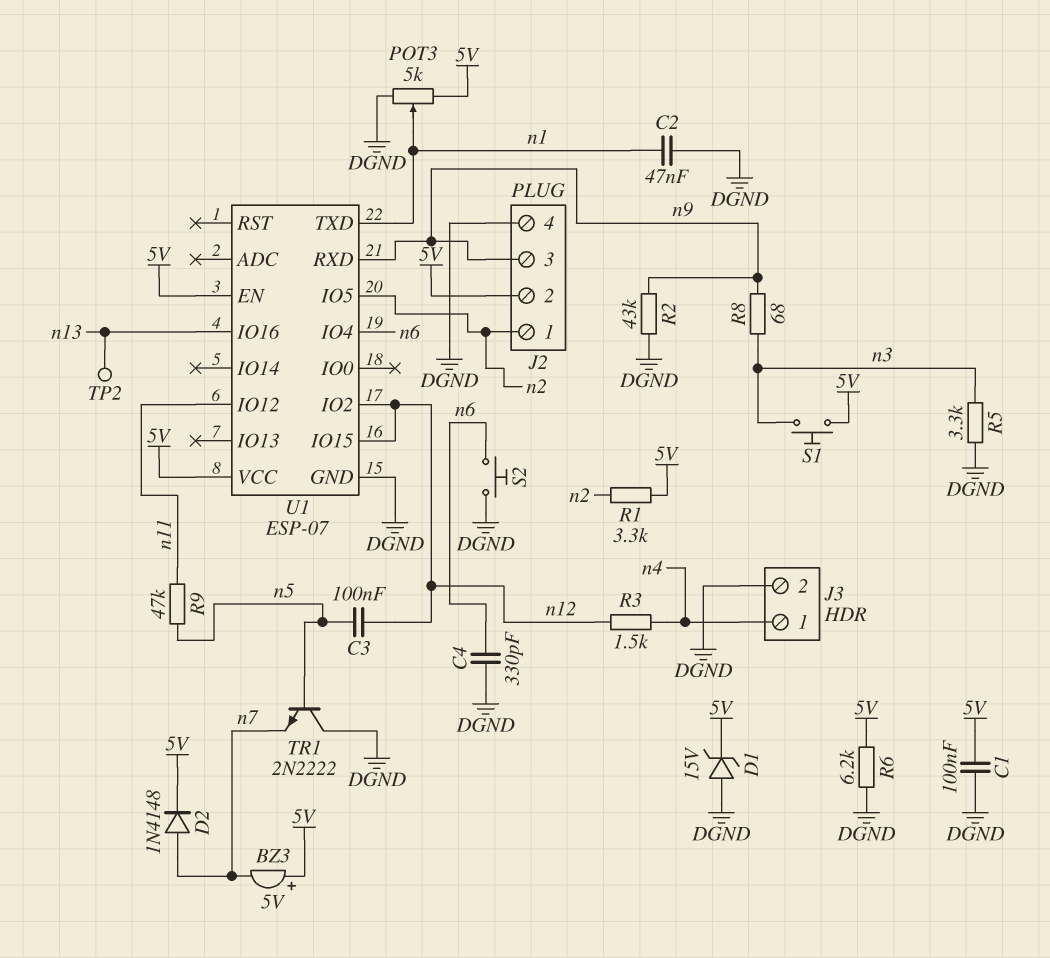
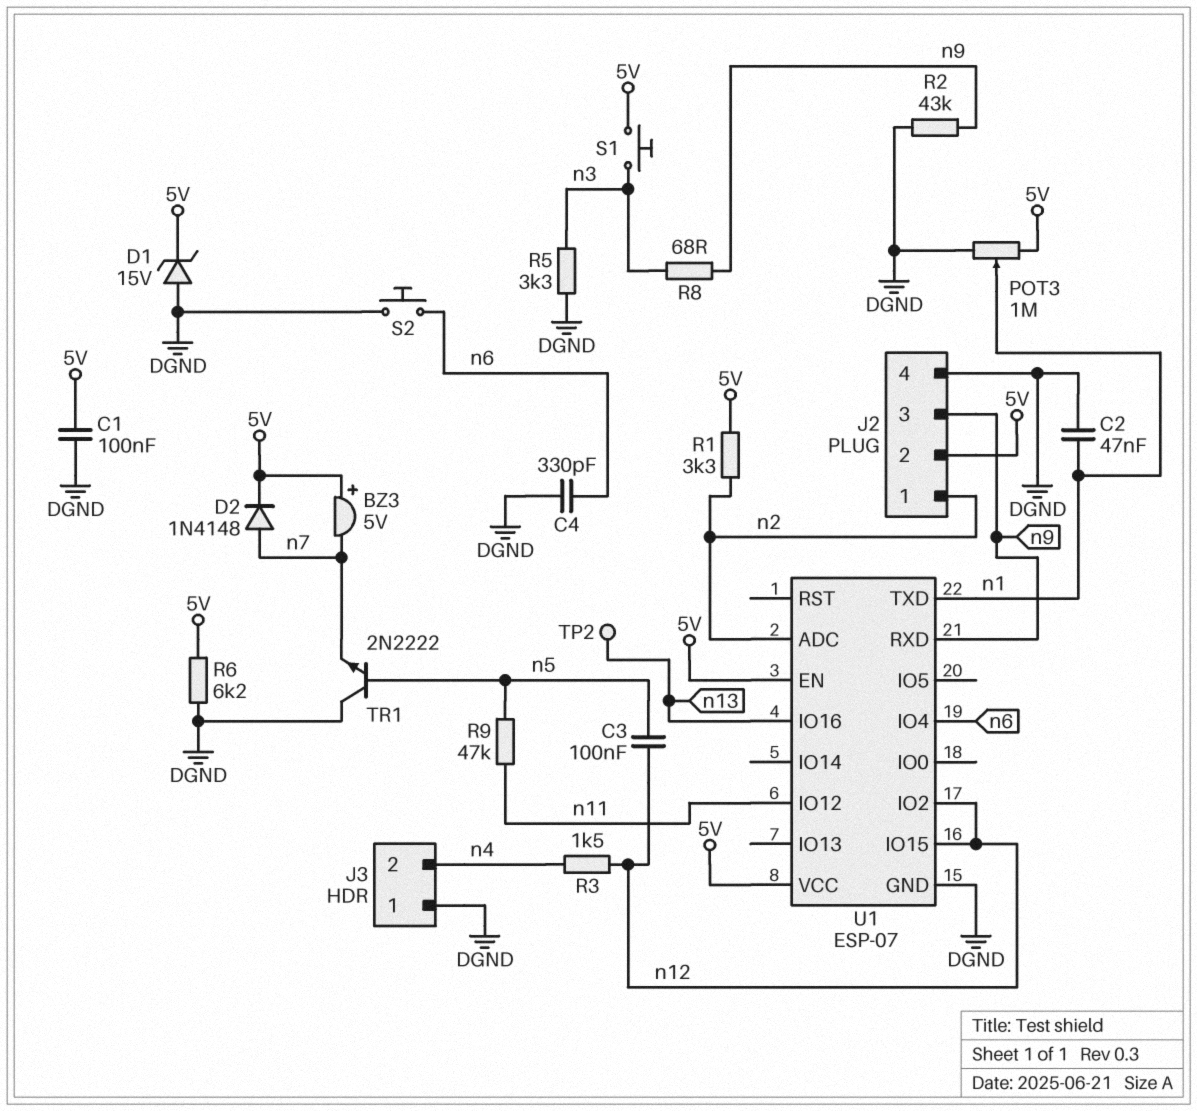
J3 pin 1: n4 -> DGND
J3 pin 2: DGND -> n4
POT3: 5k (5V, DGND, wiper n1) -> 1M (5V, DGND, wiper n1)
U1 pin ADC: none -> n2
U1 pin IO5: n2 -> none

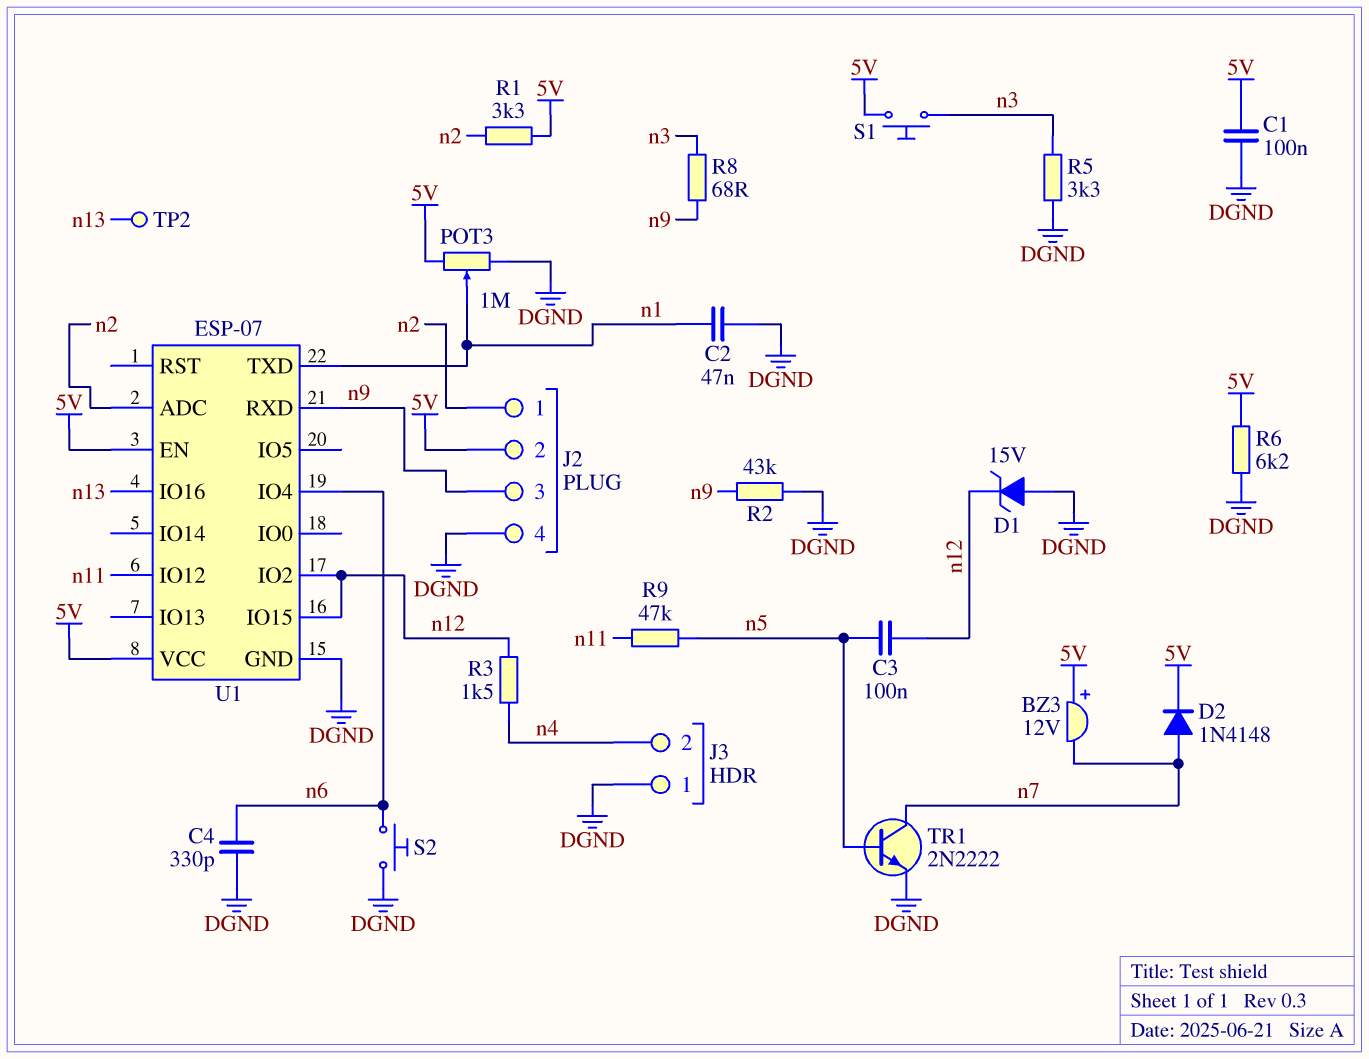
BZ3: buzzer 5V (plus 5V, minus n7) -> buzzer 12V (plus 5V, minus n7)
D1: zener 15V (A DGND, K 5V) -> zener 15V (A DGND, K n12)
TR1: NPN 2N2222 (B n5, C DGND, E n7) -> NPN 2N2222 (B n5, C n7, E DGND)

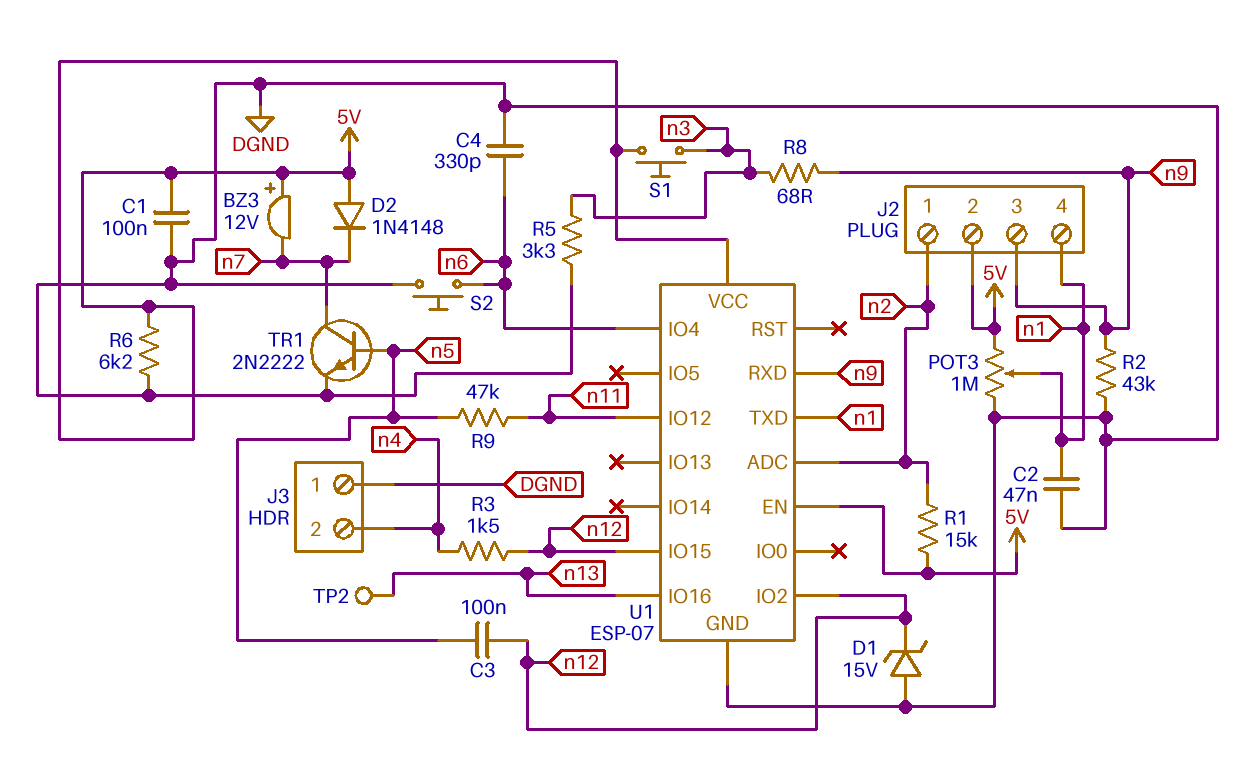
D2: diode 1N4148 (A n7, K 5V) -> diode 1N4148 (A 5V, K n7)
J2 pin 4: DGND -> n1
R1: 3.3k (5V, n2) -> 15k (5V, n2)

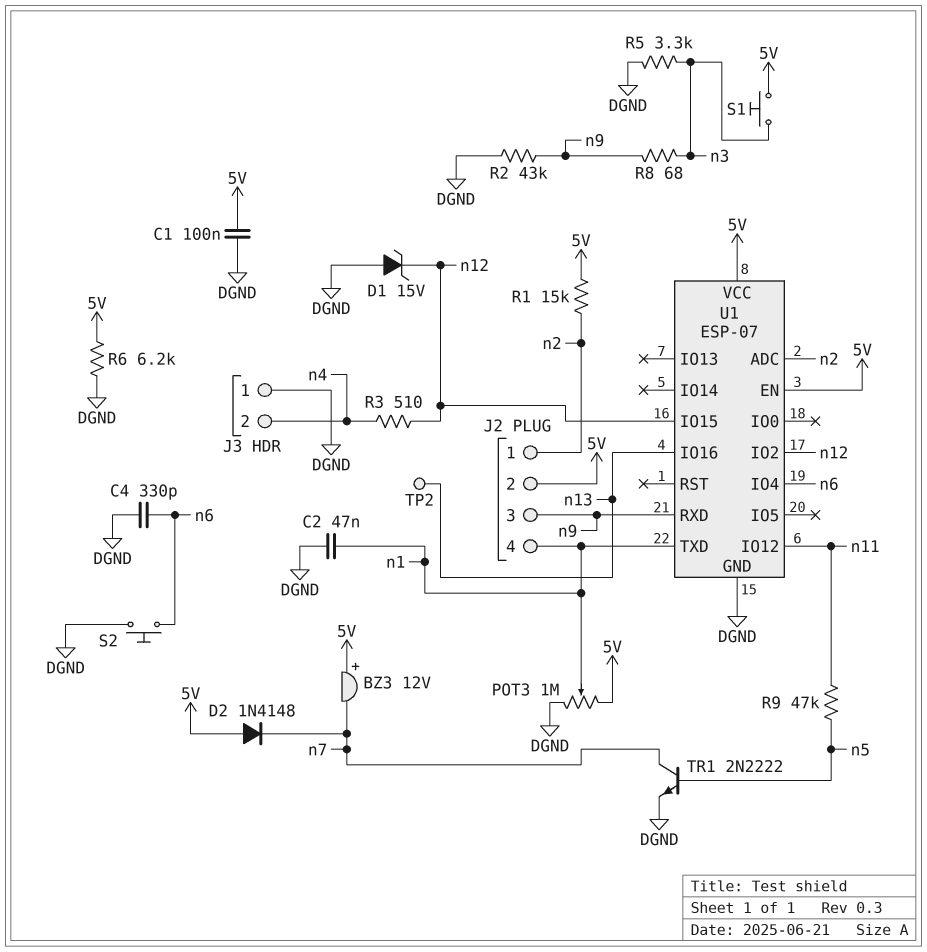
C3: 100nF (n5, n12) -> none
R3: 1.5k (n4, n12) -> 510 (n4, n12)

